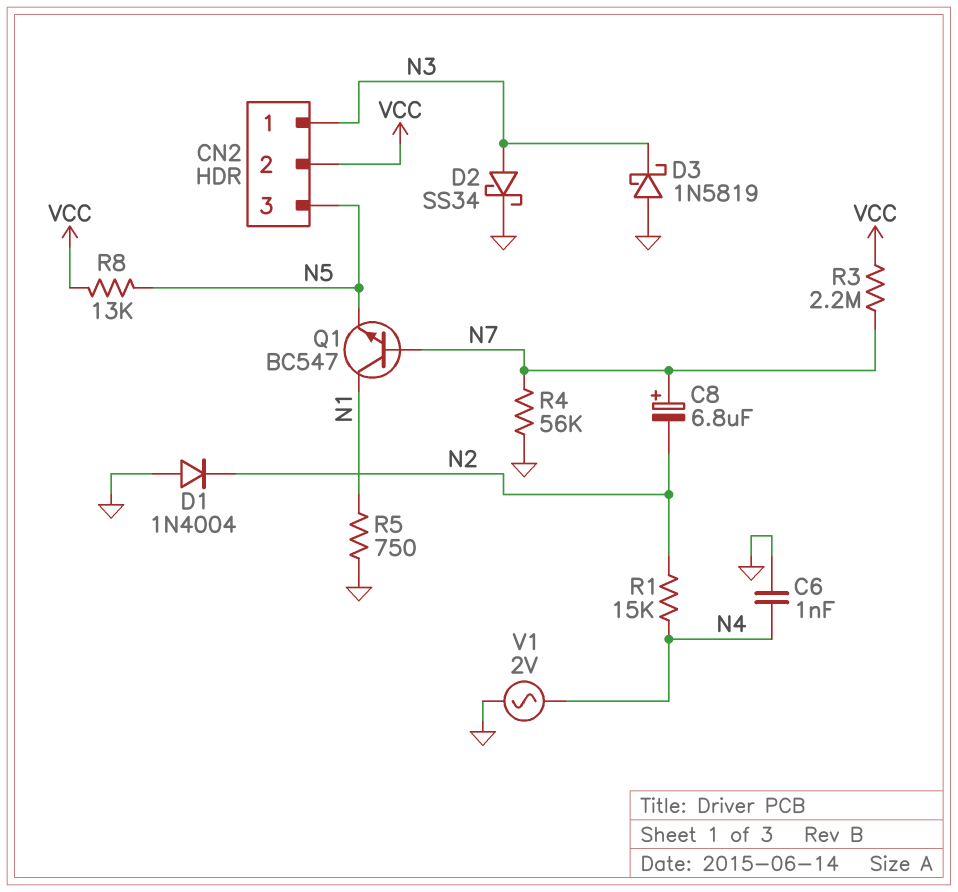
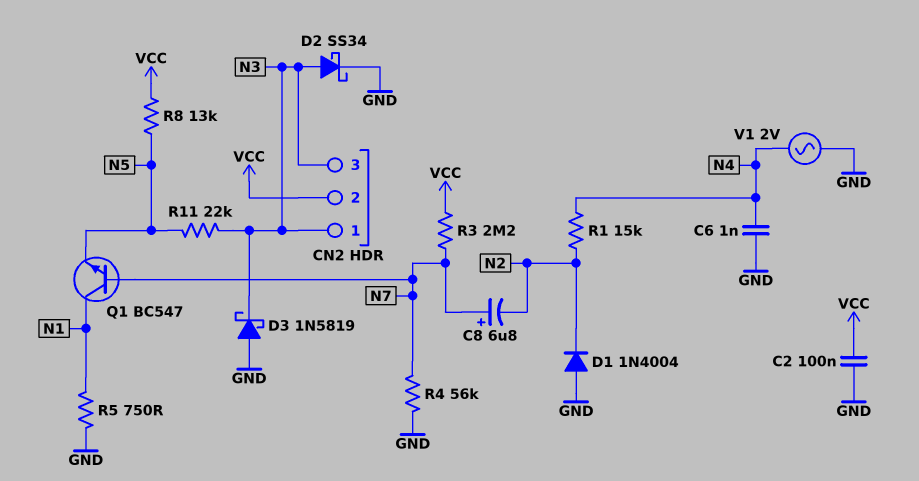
C2: none -> 100nF (GND, VCC)
CN2 pin 3: N5 -> N3
R11: none -> 22k (N3, N5)

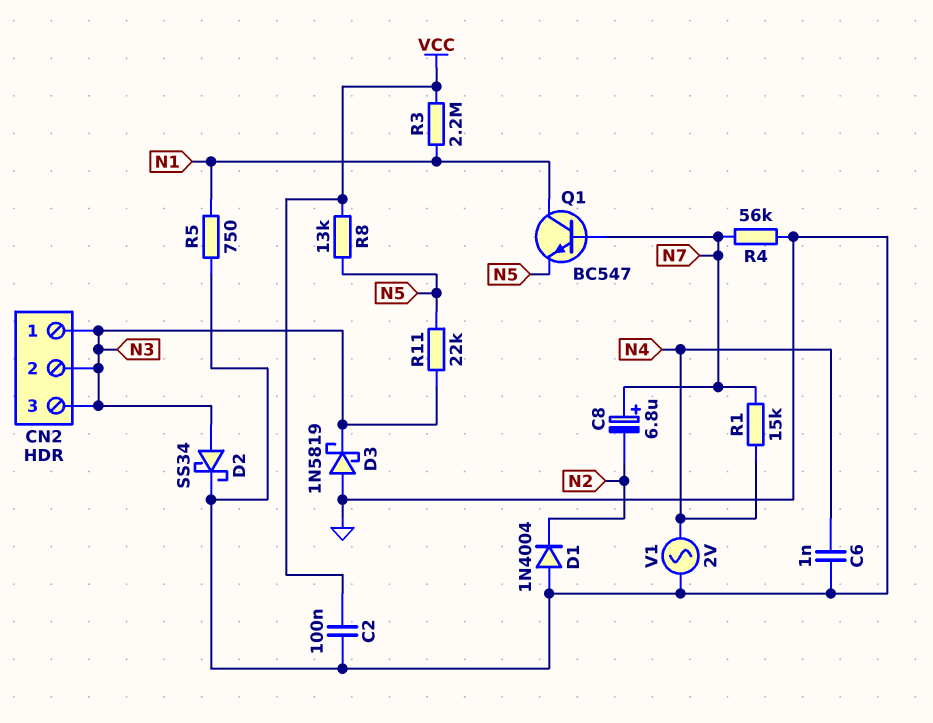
CN2 pin 2: VCC -> N3
R1: 15k (N2, N4) -> 15k (N4, N7)
R3: 2.2M (N7, VCC) -> 2.2M (N1, VCC)

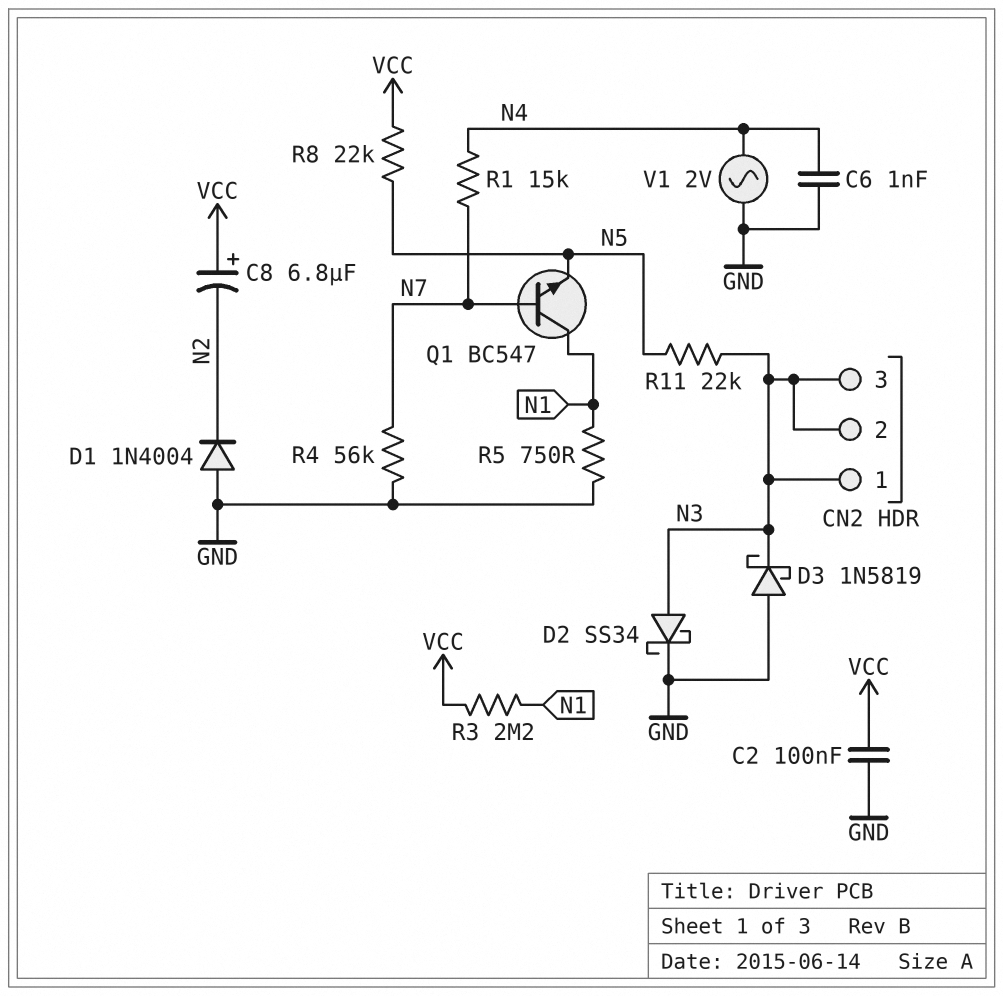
C8: 6.8uF (plus N7, minus N2) -> 6.8uF (plus VCC, minus N2)
R8: 13k (N5, VCC) -> 22k (N5, VCC)

